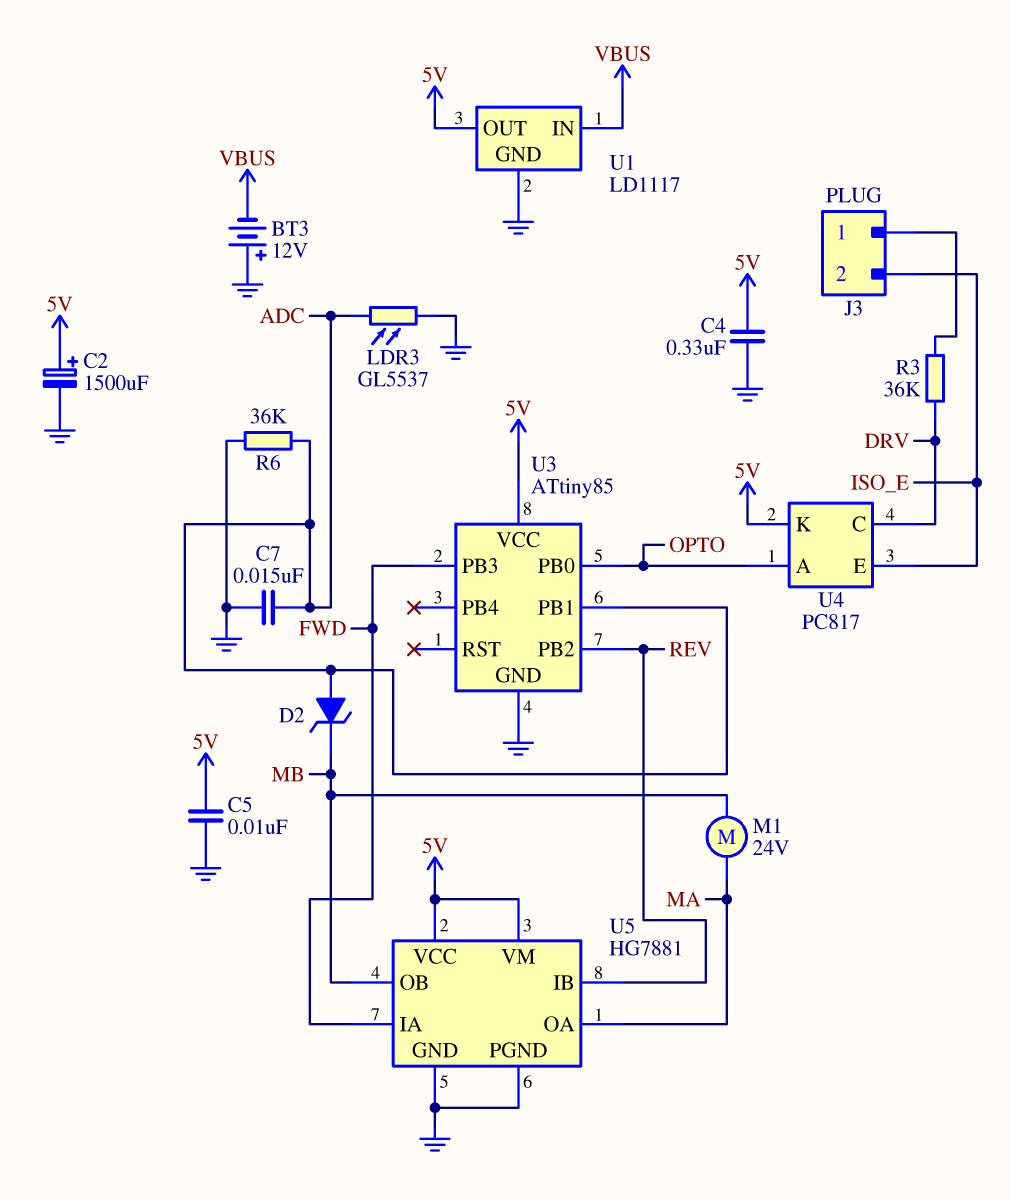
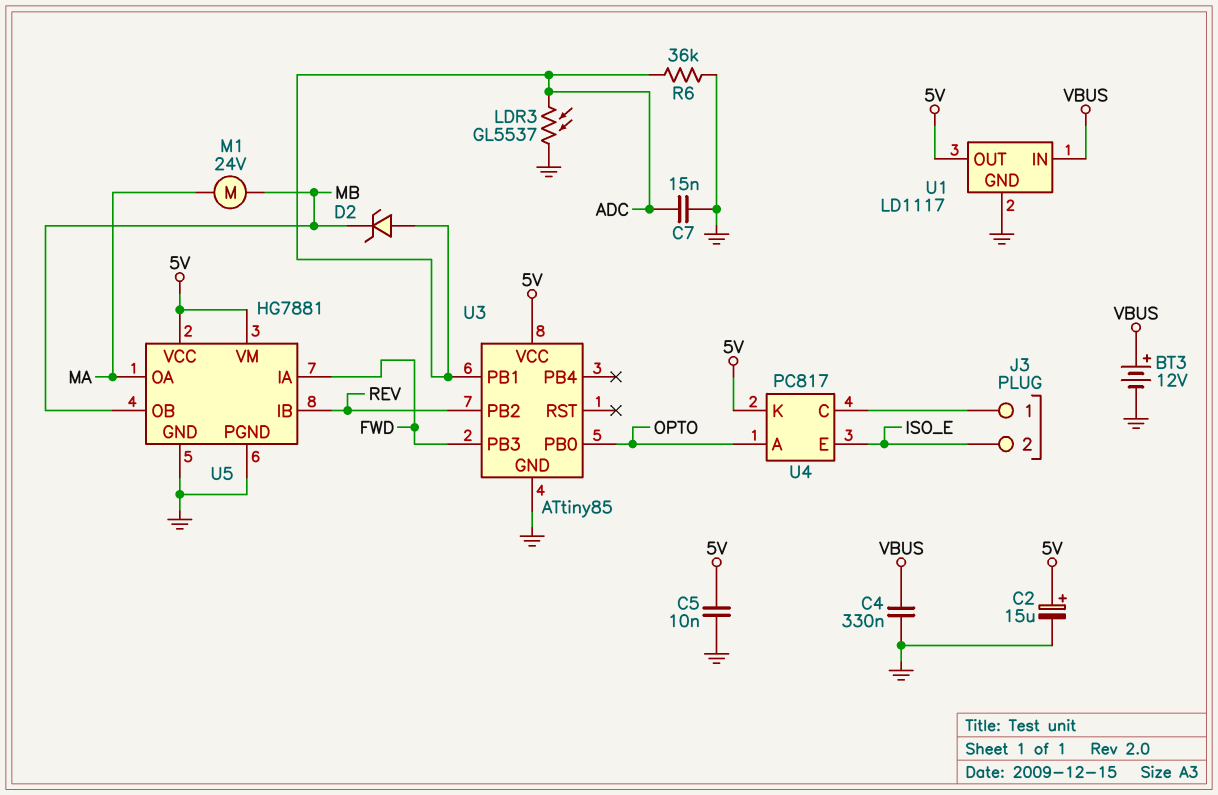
BT3: 12V (plus GND, minus VBUS) -> 12V (plus VBUS, minus GND)
C2: 1500uF (plus 5V, minus GND) -> 15uF (plus 5V, minus GND)
C4: 330nF (5V, GND) -> 330nF (GND, VBUS)
R3: 36k (DRV, J3/1) -> none
U4 pin C: DRV -> J3/1

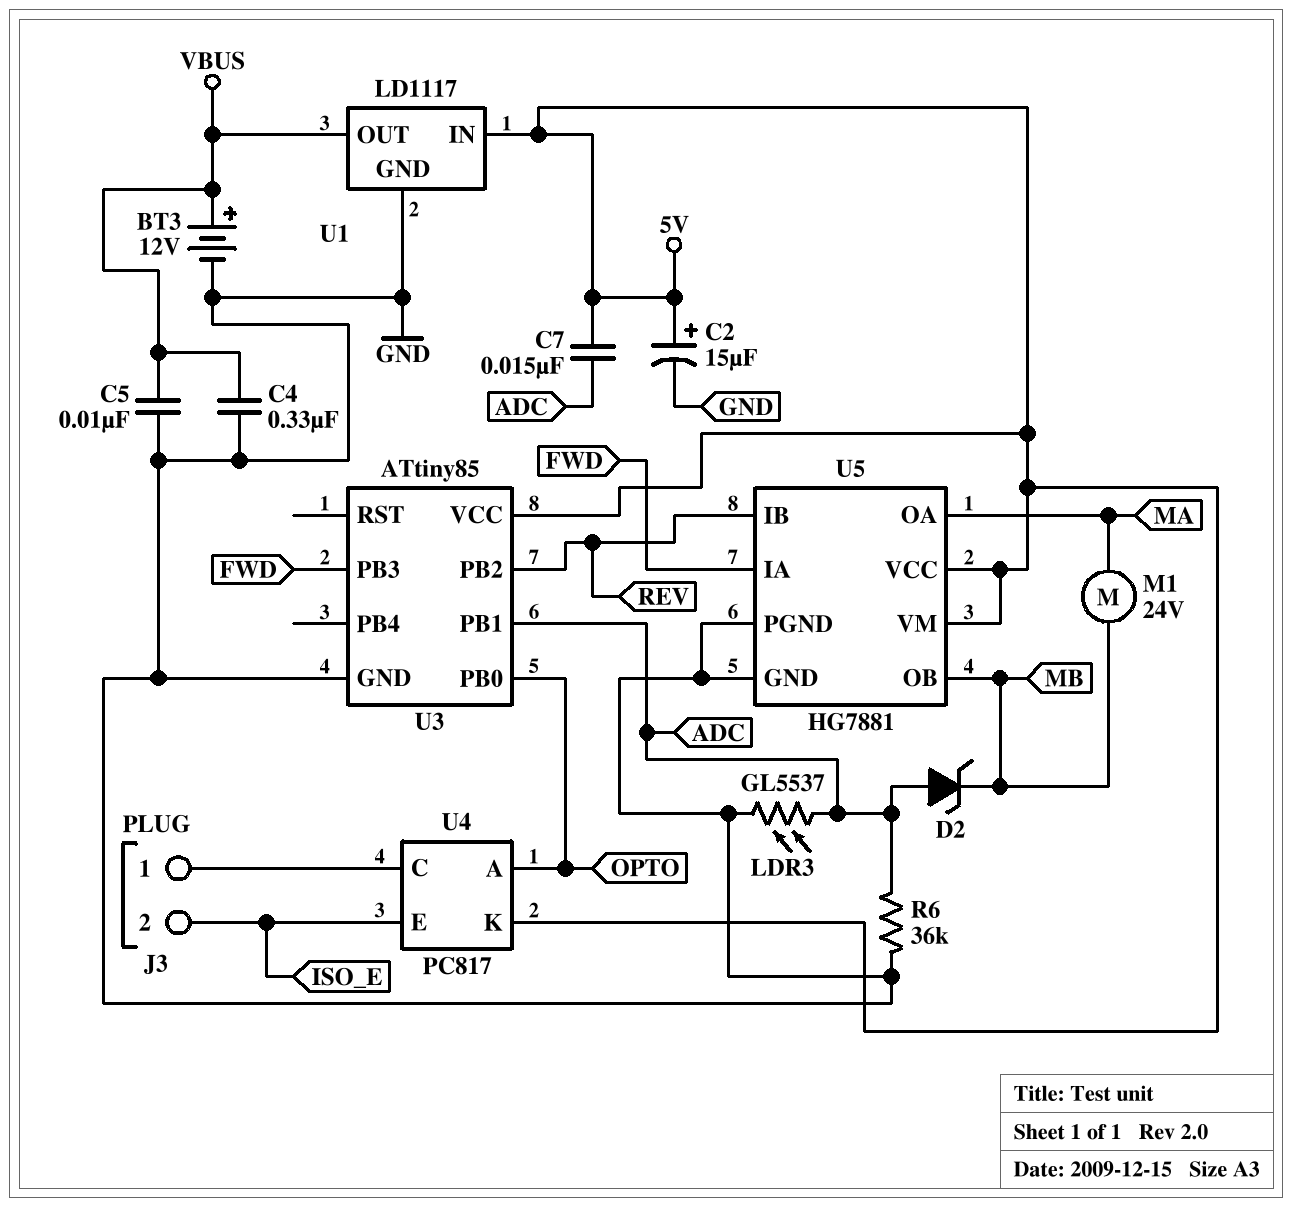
C5: 10nF (5V, GND) -> 10nF (GND, VBUS)
C7: 15nF (ADC, GND) -> 15nF (5V, ADC)
U1 pin IN: VBUS -> 5V
U1 pin OUT: 5V -> VBUS

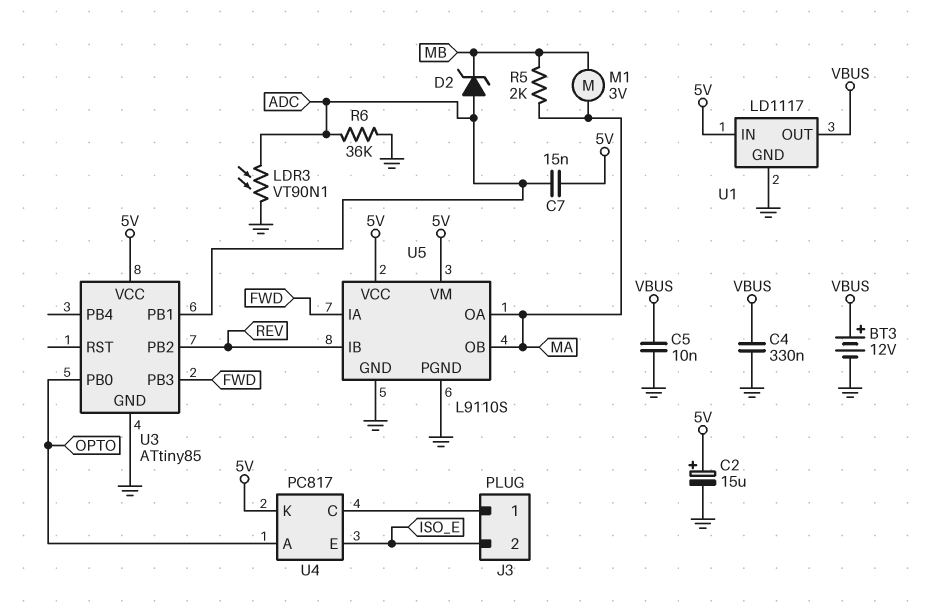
LDR3: GL5537 (ADC, GND) -> VT90N1 (ADC, GND)
M1: motor 24V (MA, MB) -> motor 3V (MA, MB)
R5: none -> 2k (MA, MB)
U5: HG7881 -> L9110S
U5 pin OB: MB -> MA

